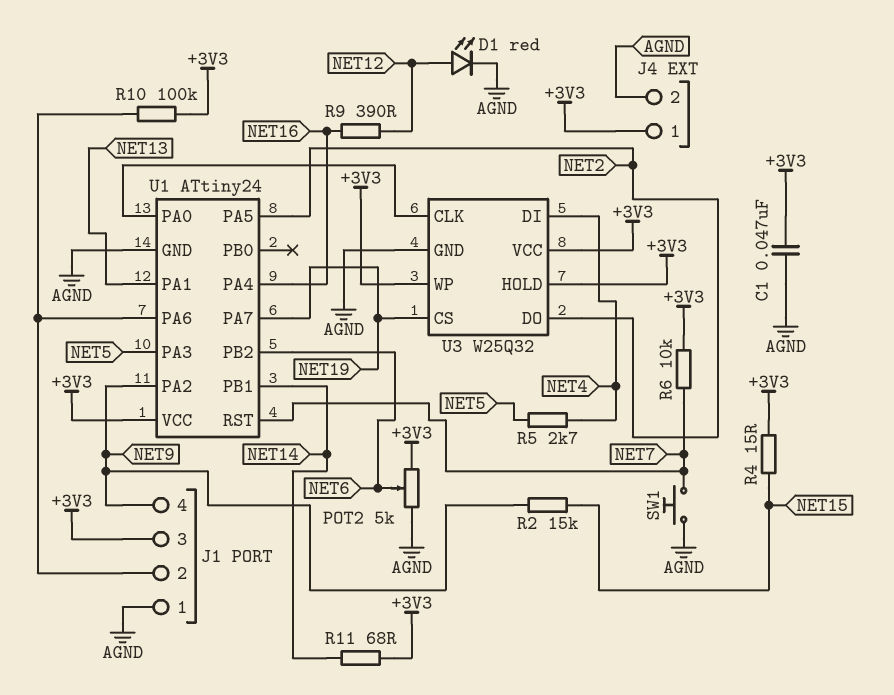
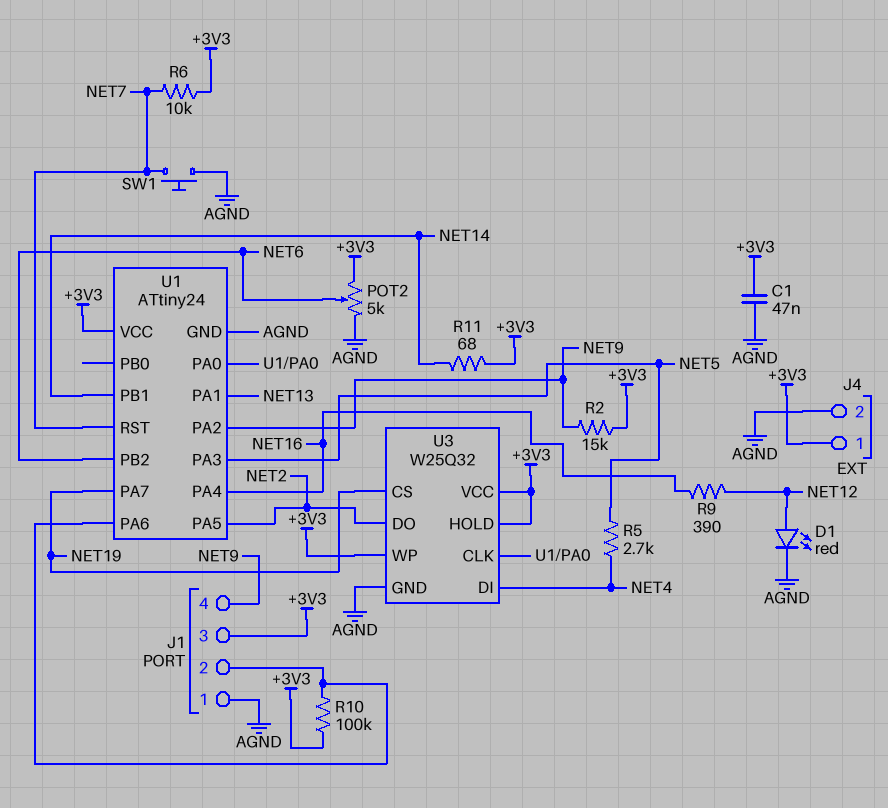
R2: 15k (NET9, NET15) -> 15k (+3V3, NET9)
R4: 15 (+3V3, NET15) -> none

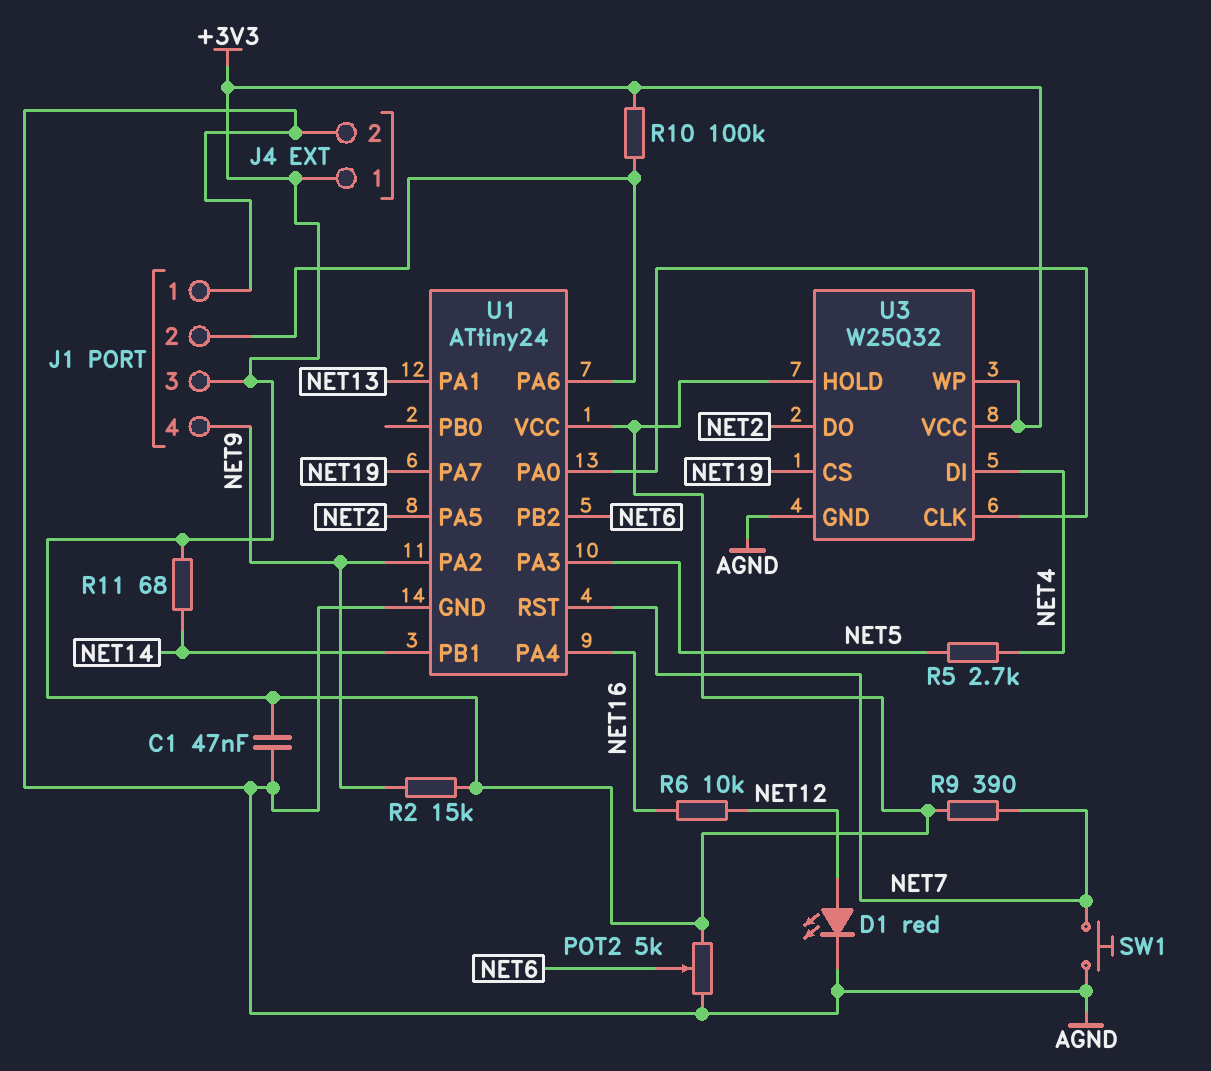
R6: 10k (+3V3, NET7) -> 10k (NET12, NET16)
R9: 390 (NET12, NET16) -> 390 (+3V3, NET7)

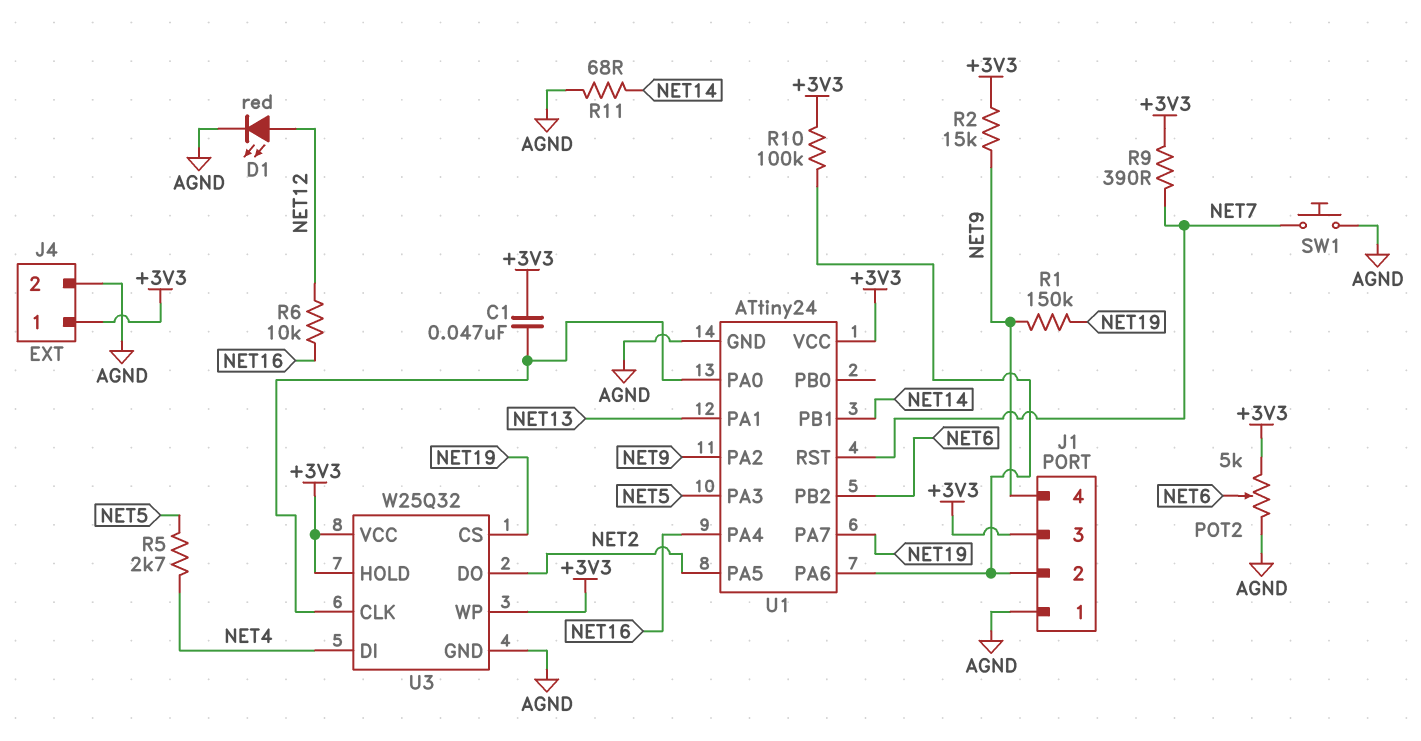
C1: 47nF (+3V3, AGND) -> 47nF (+3V3, U1/PA0)
R1: none -> 150k (NET9, NET19)
R11: 68 (+3V3, NET14) -> 68 (AGND, NET14)

